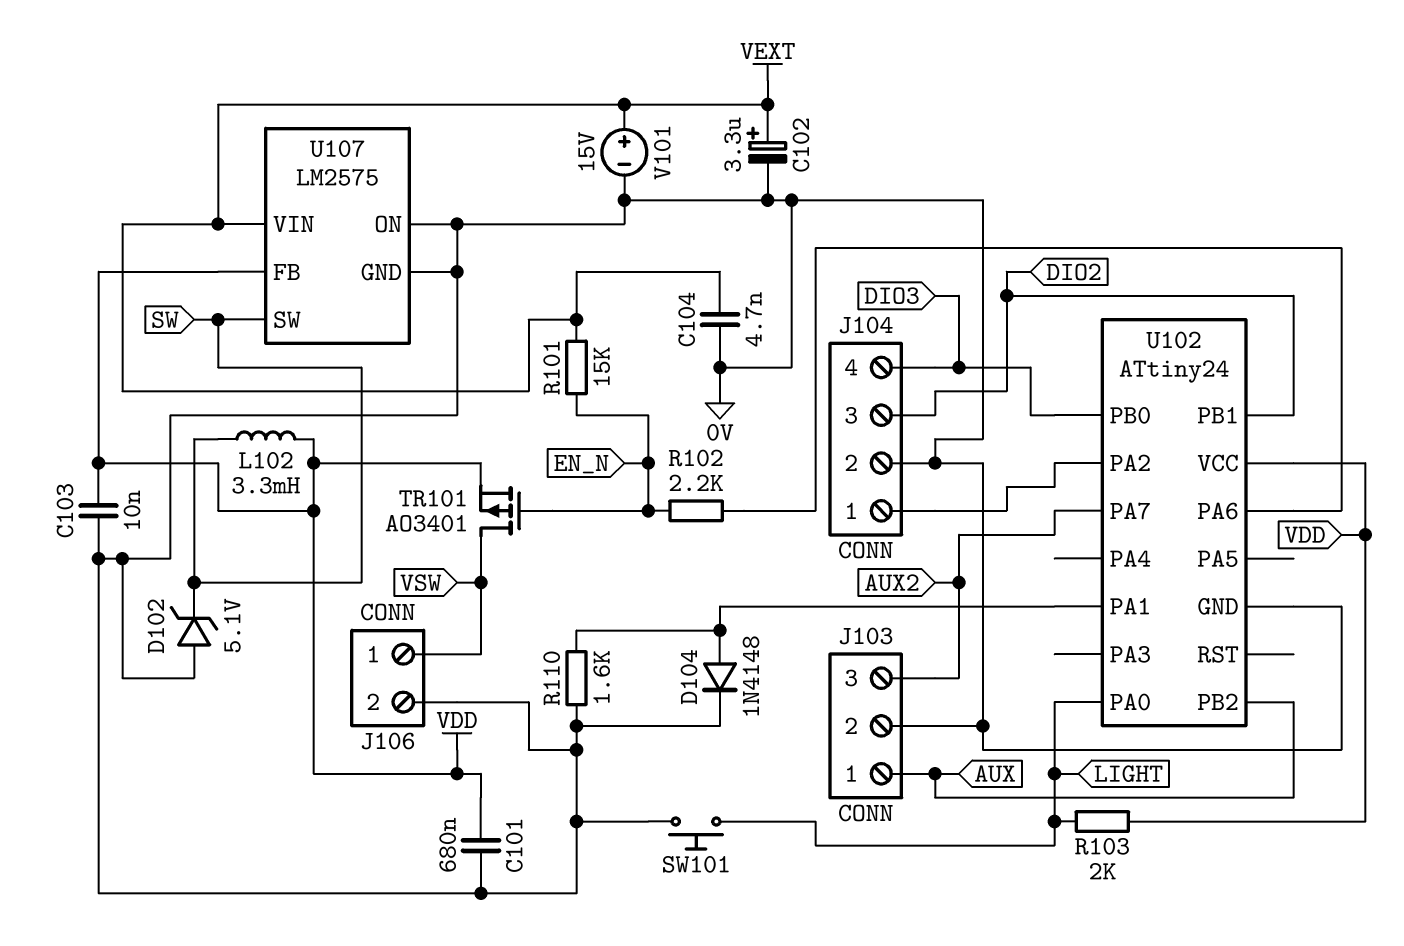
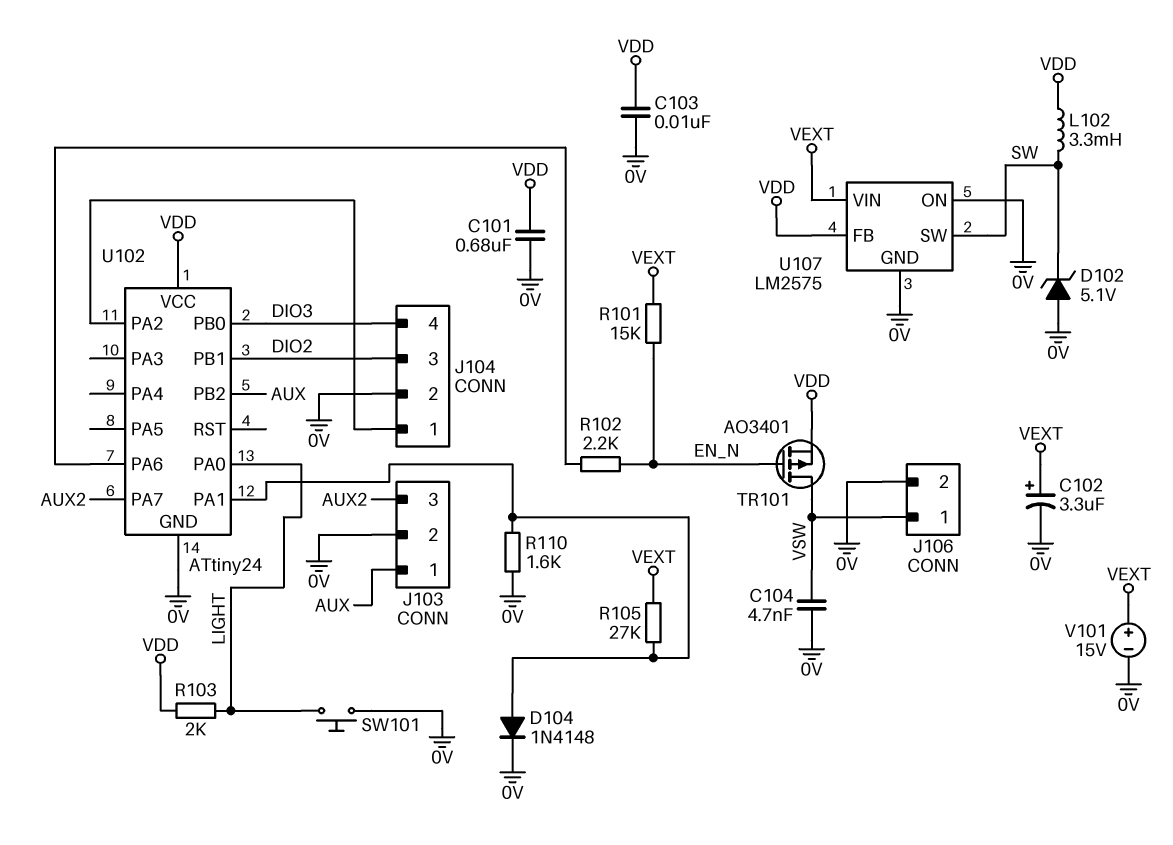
C104: 4.7nF (0V, VEXT) -> 4.7nF (0V, VSW)
R105: none -> 27k (U102/PA1, VEXT)

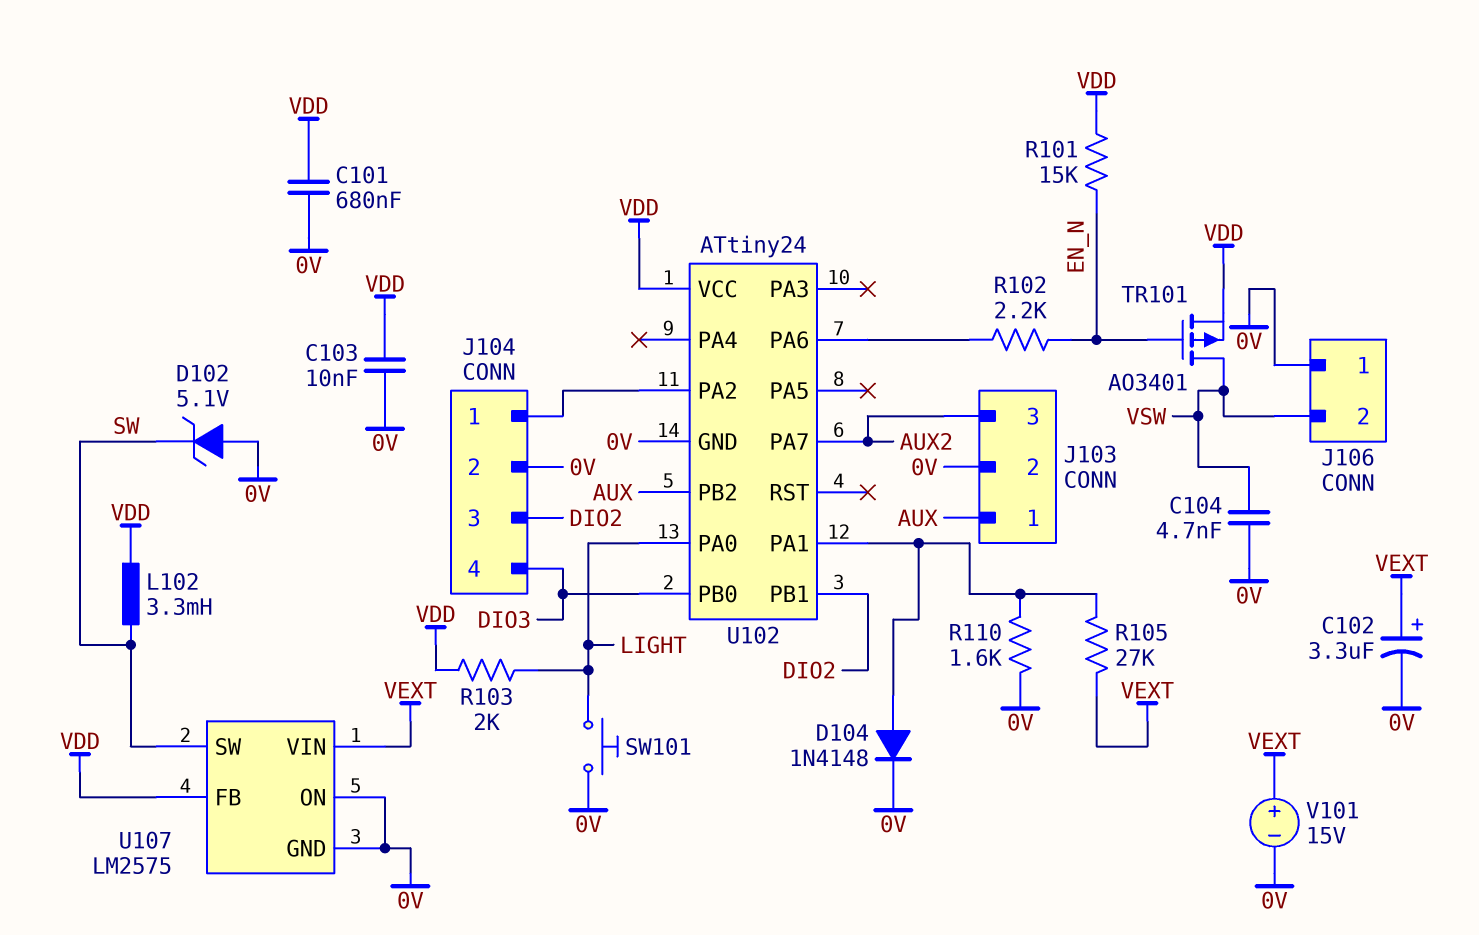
J106 pin 1: VSW -> 0V
J106 pin 2: 0V -> VSW
R101: 15k (EN_N, VEXT) -> 15k (EN_N, VDD)

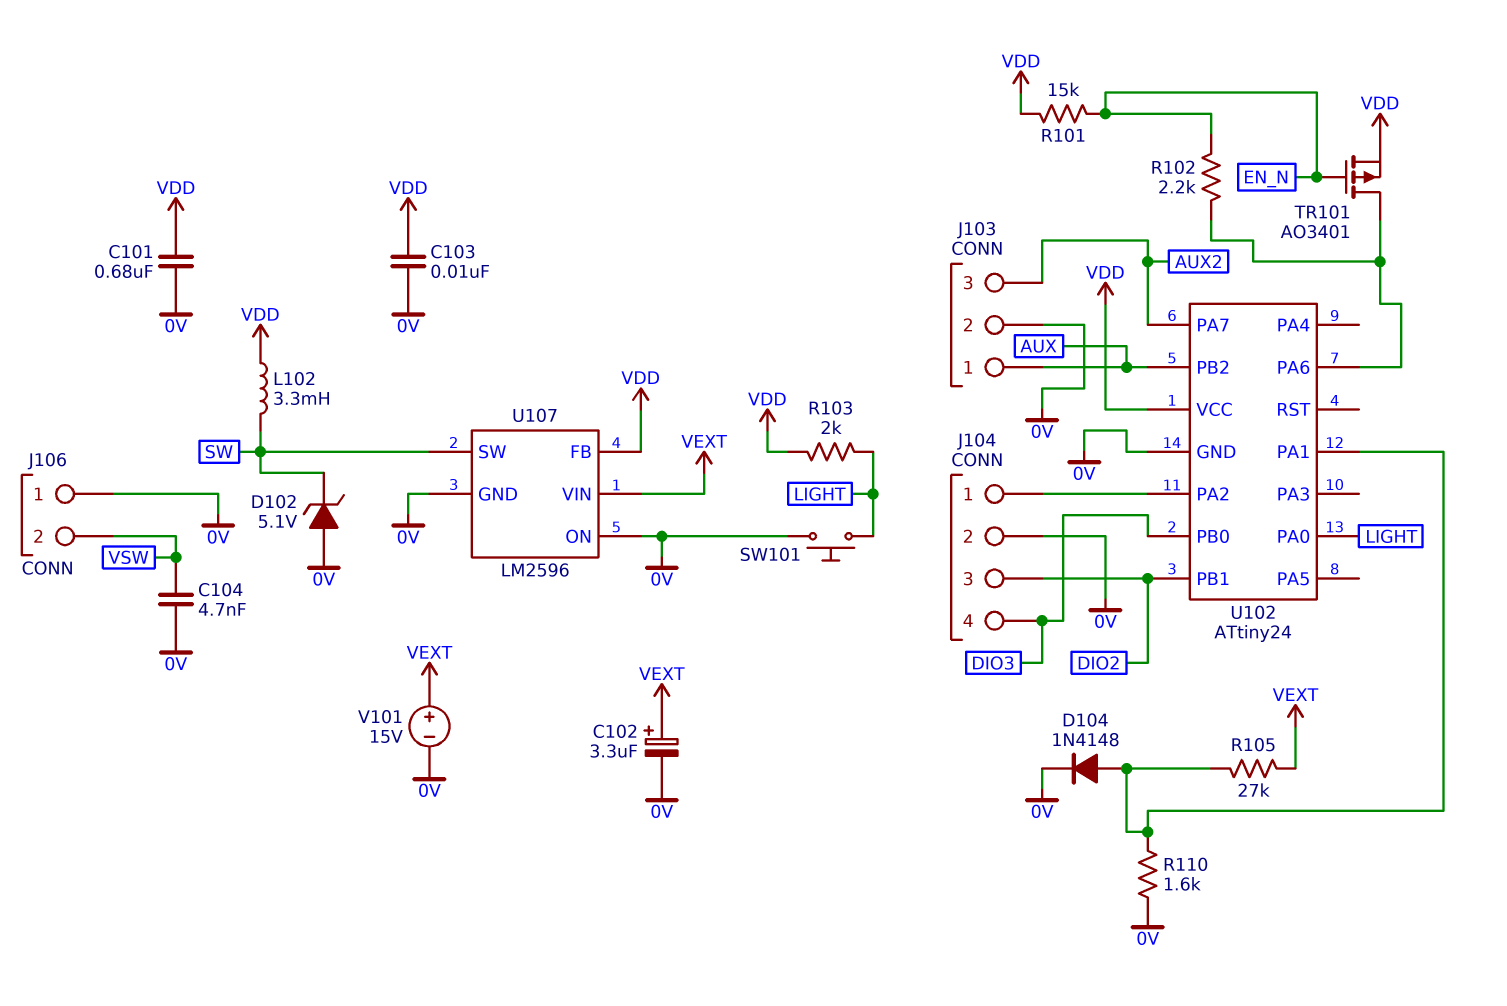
TR101: PMOS AO3401 (G EN_N, D VSW, S VDD) -> PMOS AO3401 (G EN_N, D U102/PA6, S VDD)
U107: LM2575 -> LM2596

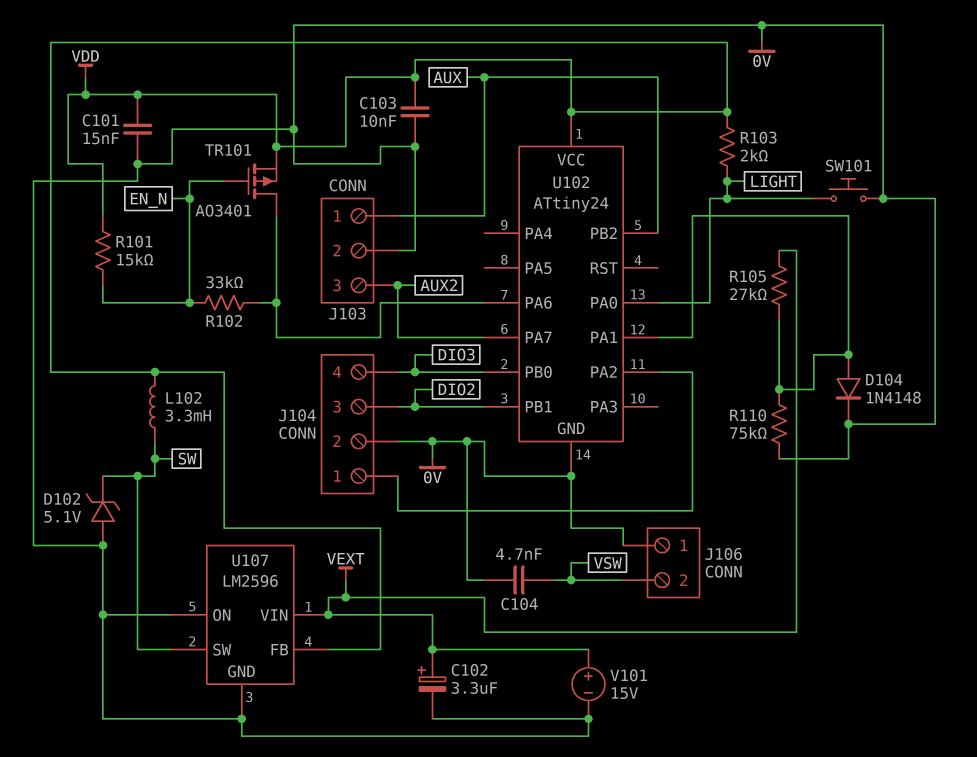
C101: 680nF (0V, VDD) -> 15nF (0V, VDD)
R102: 2.2k (EN_N, U102/PA6) -> 33k (EN_N, U102/PA6)
R110: 1.6k (0V, U102/PA1) -> 75k (0V, U102/PA1)

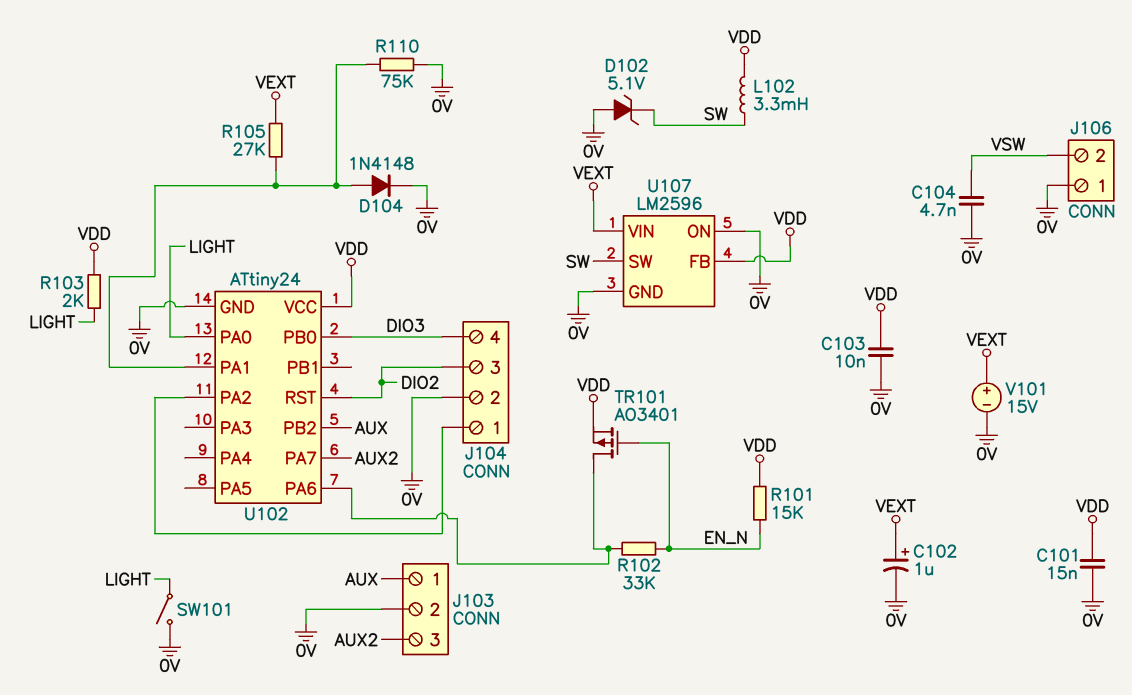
C102: 3.3uF (plus VEXT, minus 0V) -> 1uF (plus VEXT, minus 0V)
SW101: button (0V, LIGHT) -> switch (0V, LIGHT)
U102 pin PB1: DIO2 -> none
U102 pin RST: none -> DIO2

